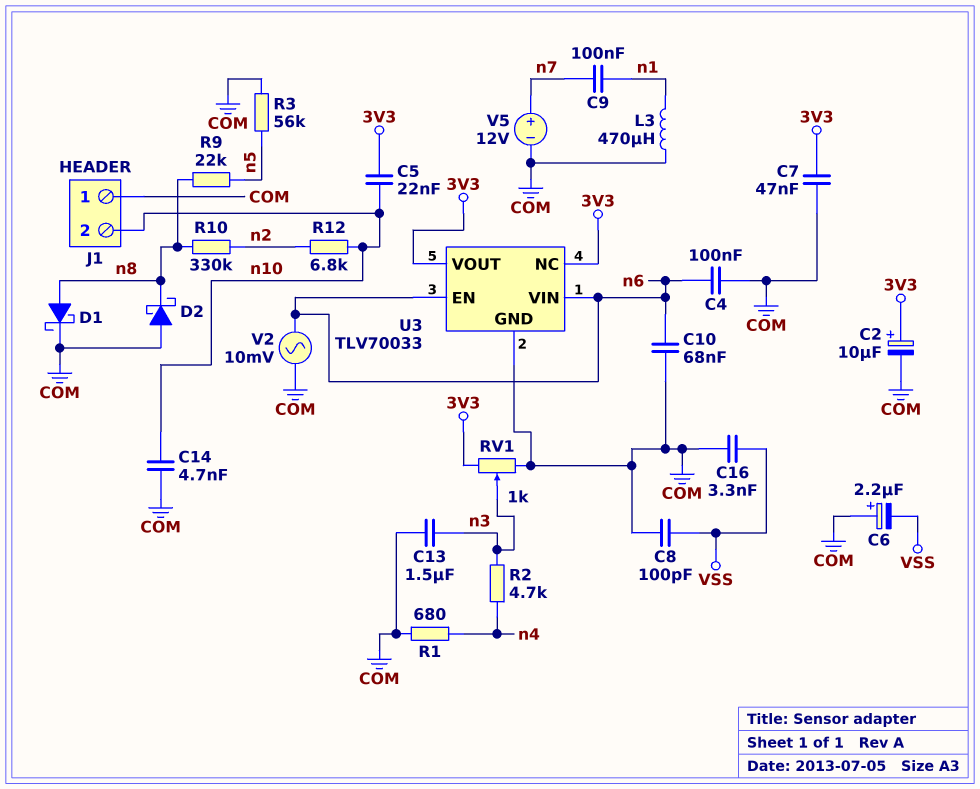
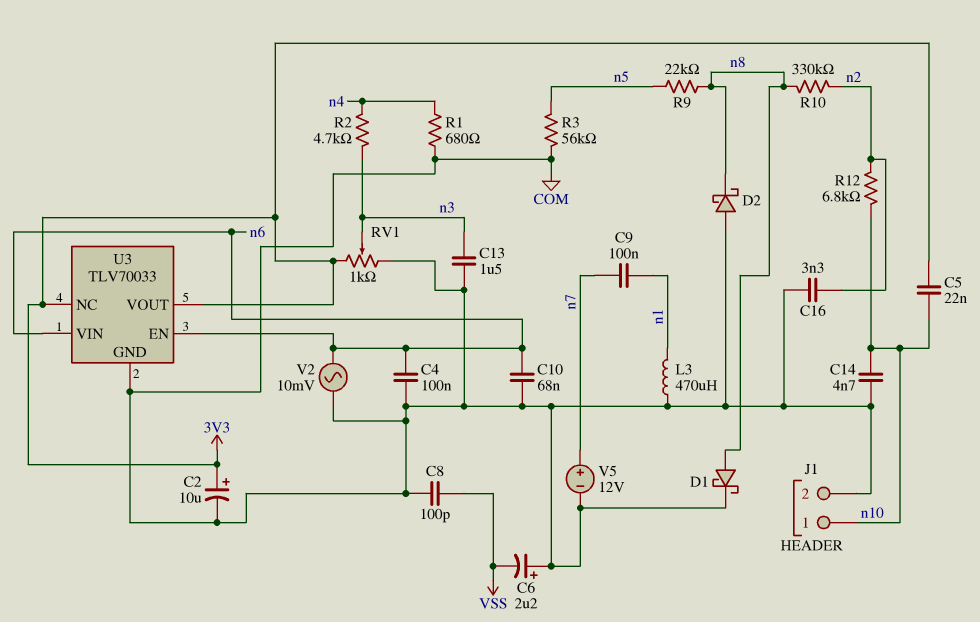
C7: 47nF (3V3, COM) -> none
C16: 3.3nF (COM, VSS) -> 3.3nF (COM, n2)
J1 pin 1: COM -> n10
J1 pin 2: n10 -> COM

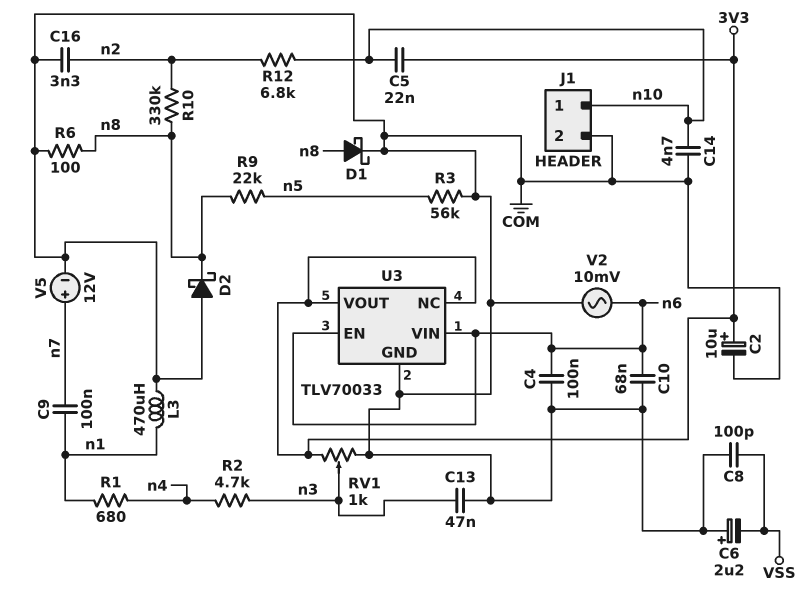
C13: 1.5uF (COM, n3) -> 47nF (COM, n3)
R1: 680 (COM, n4) -> 680 (n1, n4)
R6: none -> 100 (COM, n8)

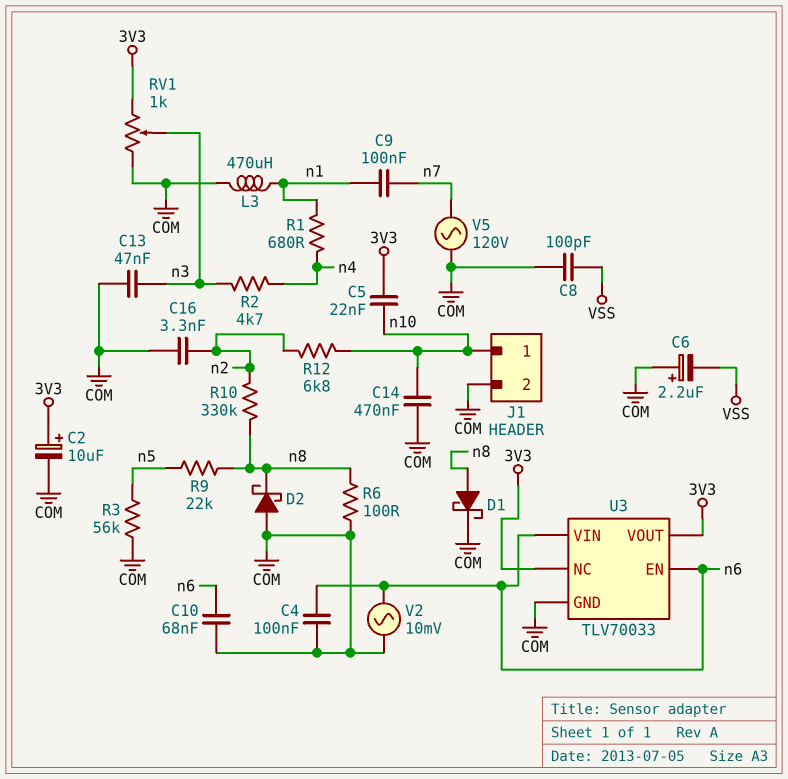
C14: 4.7nF (COM, n10) -> 470nF (COM, n10)
V5: 12V (plus n7, minus COM) -> AC 120V (COM, n7)

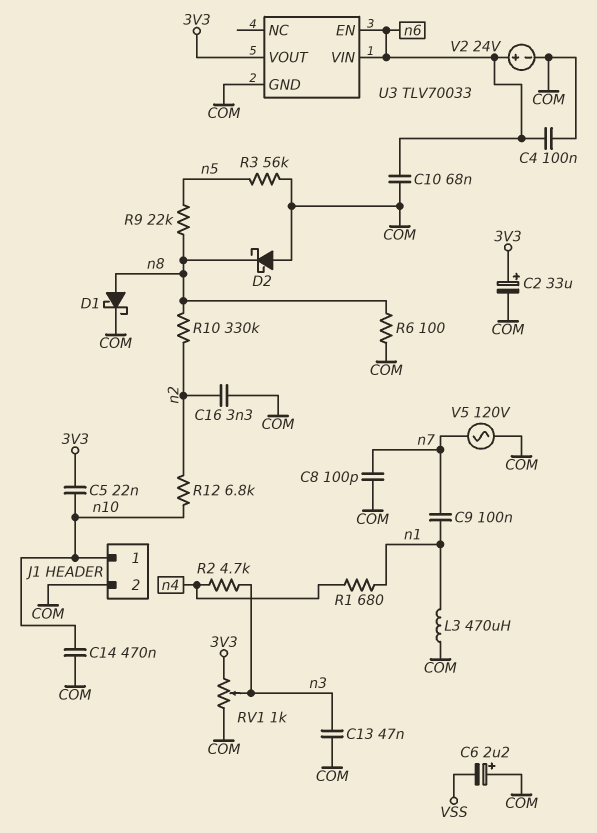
C2: 10uF (plus 3V3, minus COM) -> 33uF (plus 3V3, minus COM)
C8: 100pF (COM, VSS) -> 100pF (COM, n7)
U3 pin NC: 3V3 -> none
V2: AC 10mV (COM, n6) -> 24V (plus n6, minus COM)

